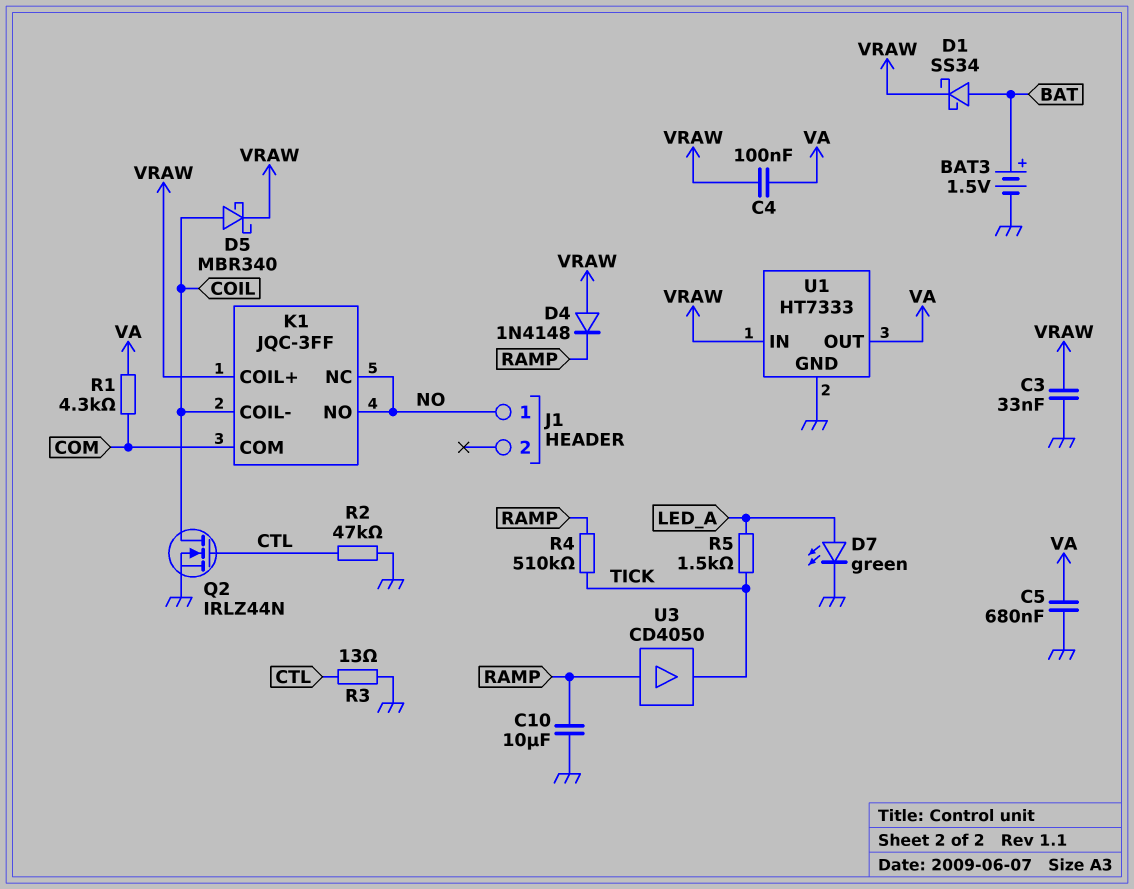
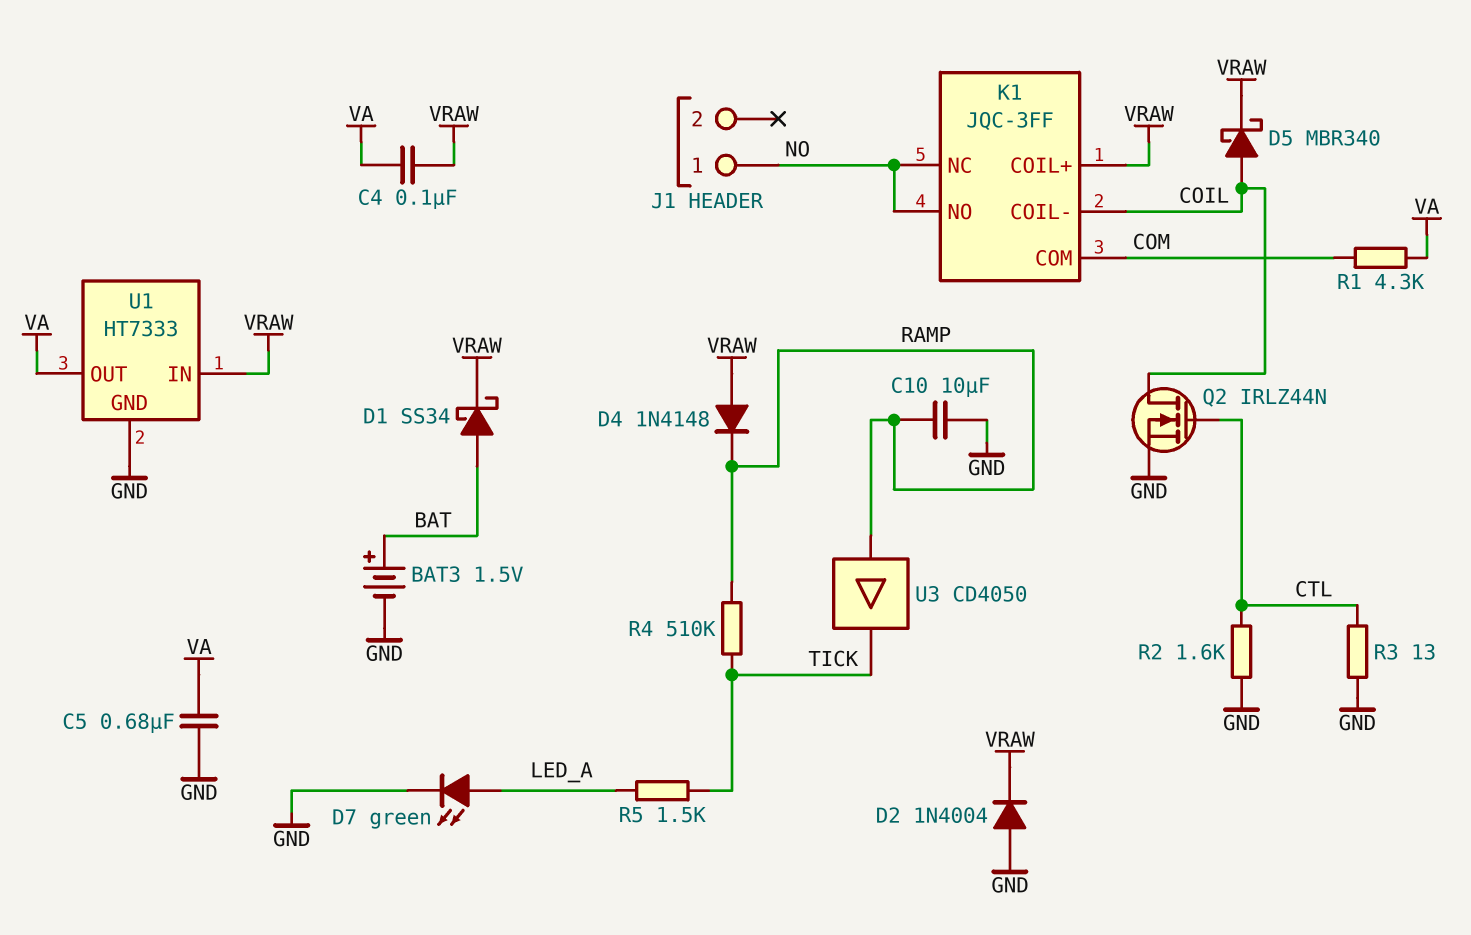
C3: 33nF (GND, VRAW) -> none
D2: none -> diode 1N4004 (A GND, K VRAW)
R2: 47k (CTL, GND) -> 1.6k (CTL, GND)

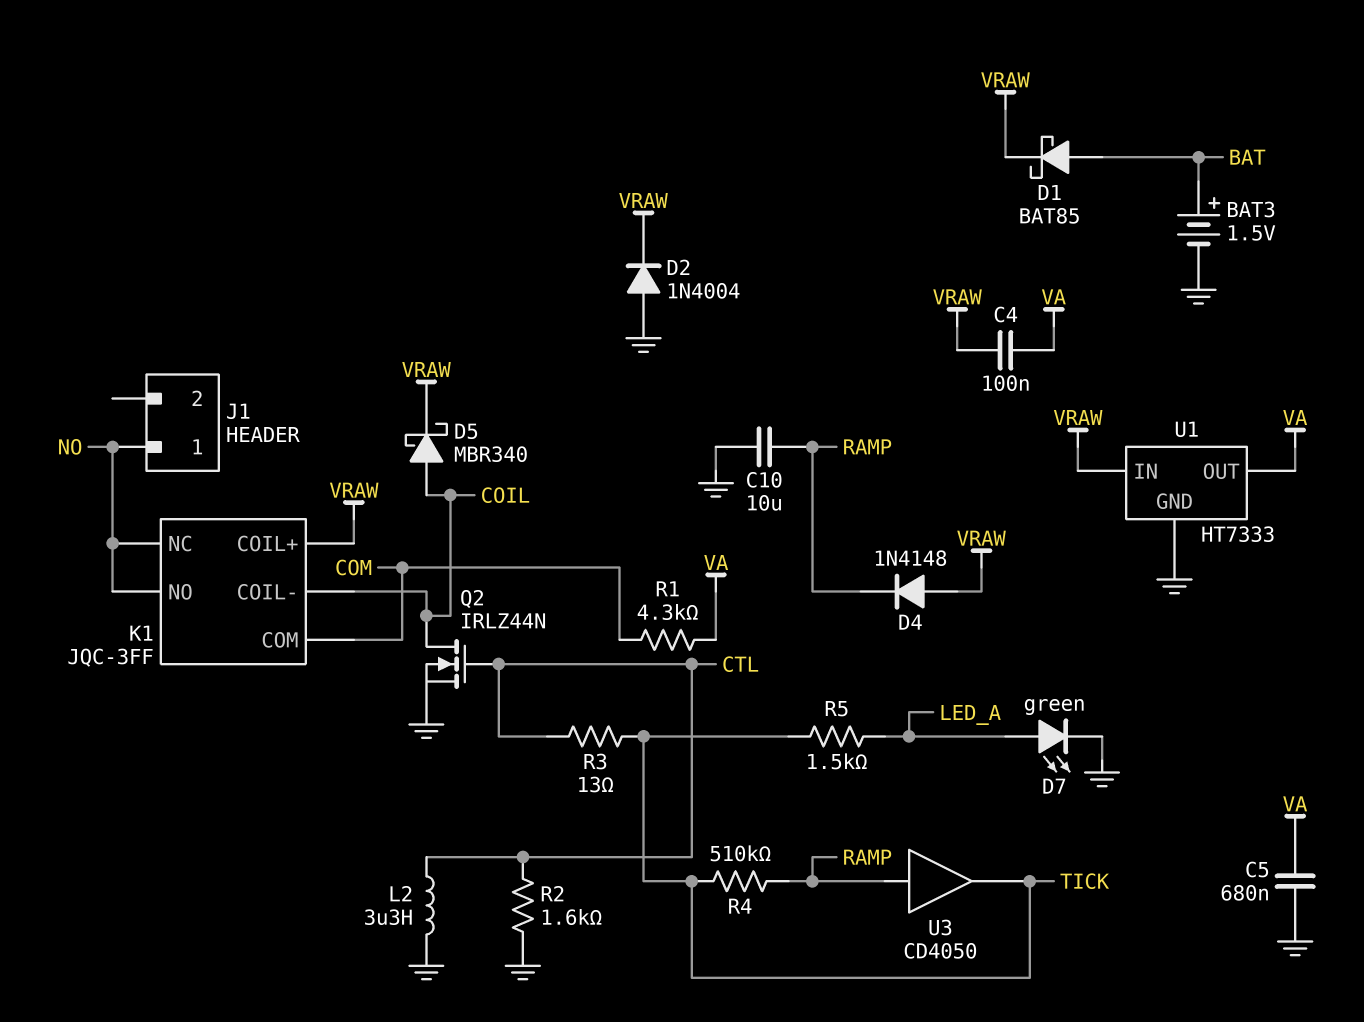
D1: schottky SS34 (A BAT, K VRAW) -> schottky BAT85 (A BAT, K VRAW)
L2: none -> 3.3uH (CTL, GND)
R3: 13 (CTL, GND) -> 13 (CTL, TICK)

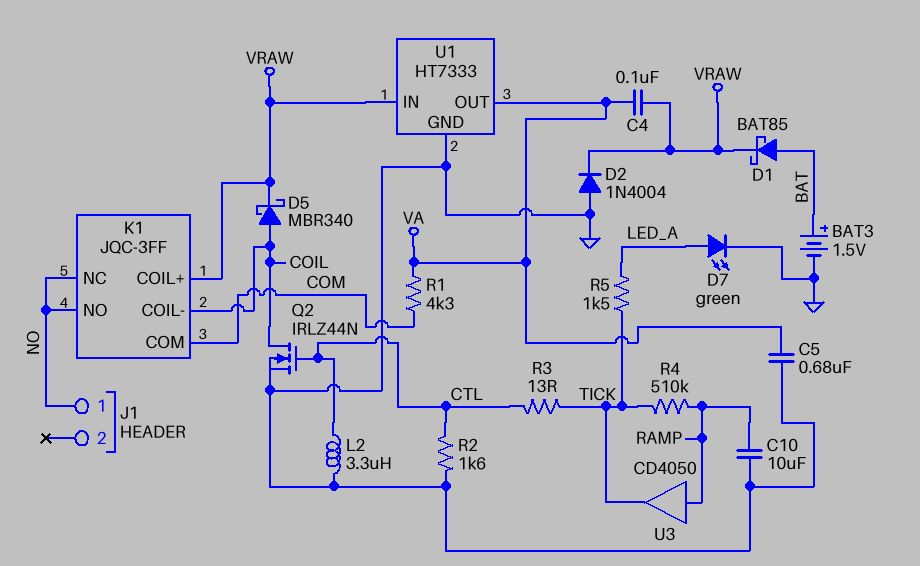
D4: diode 1N4148 (A VRAW, K RAMP) -> none

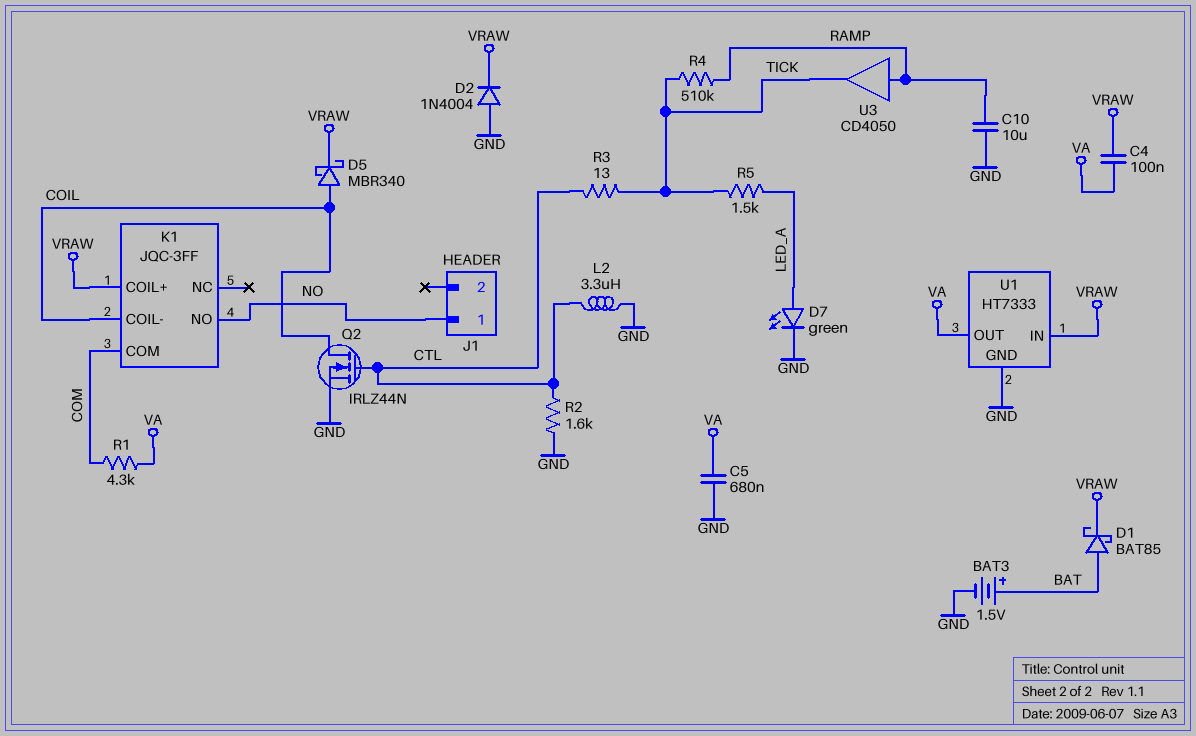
K1 pin NC: NO -> none

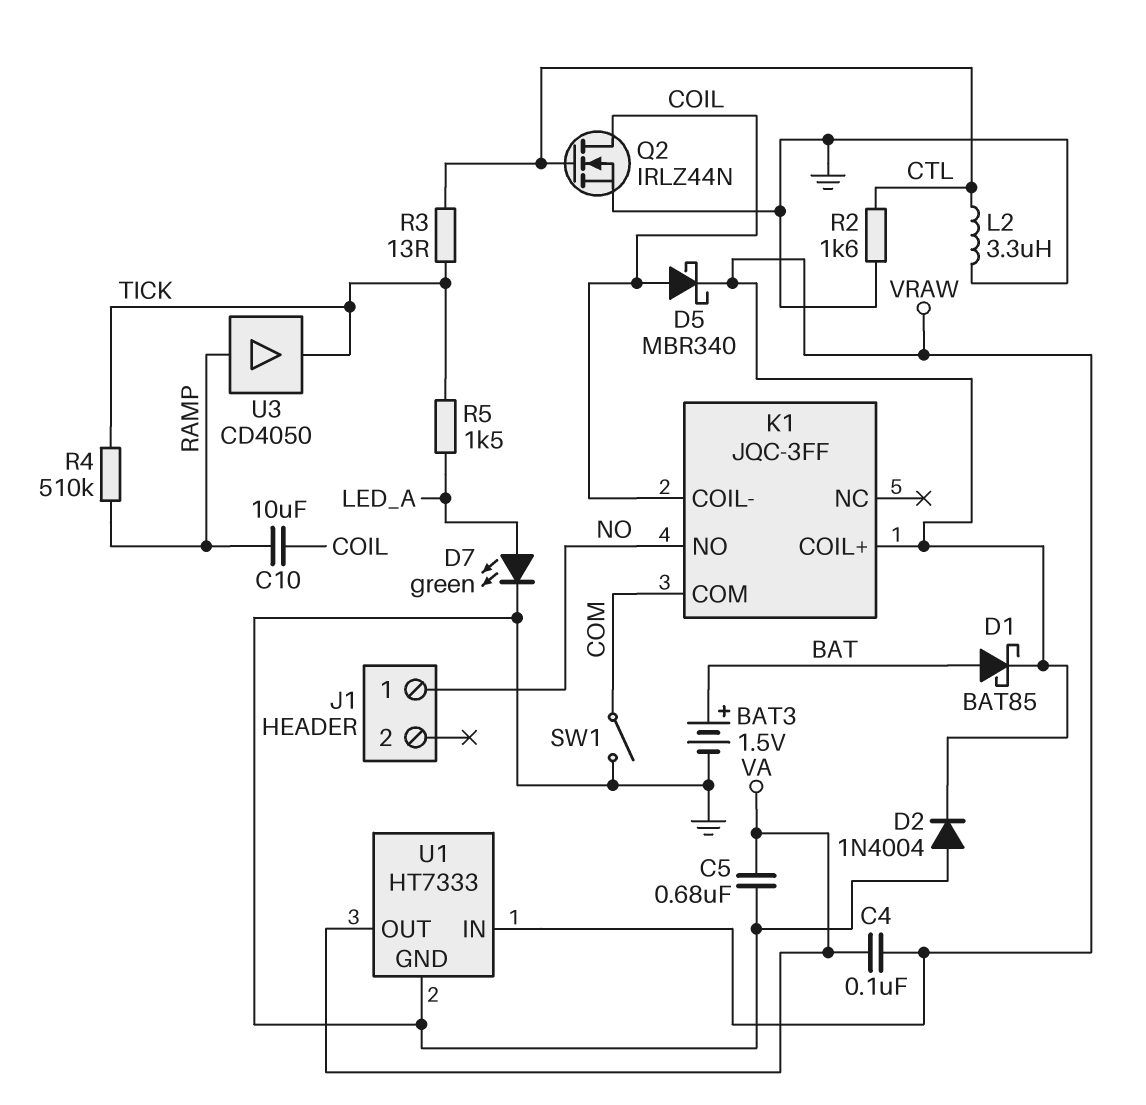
C10: 10uF (GND, RAMP) -> 10uF (COIL, RAMP)
R1: 4.3k (COM, VA) -> none
SW1: none -> switch (COM, GND)

